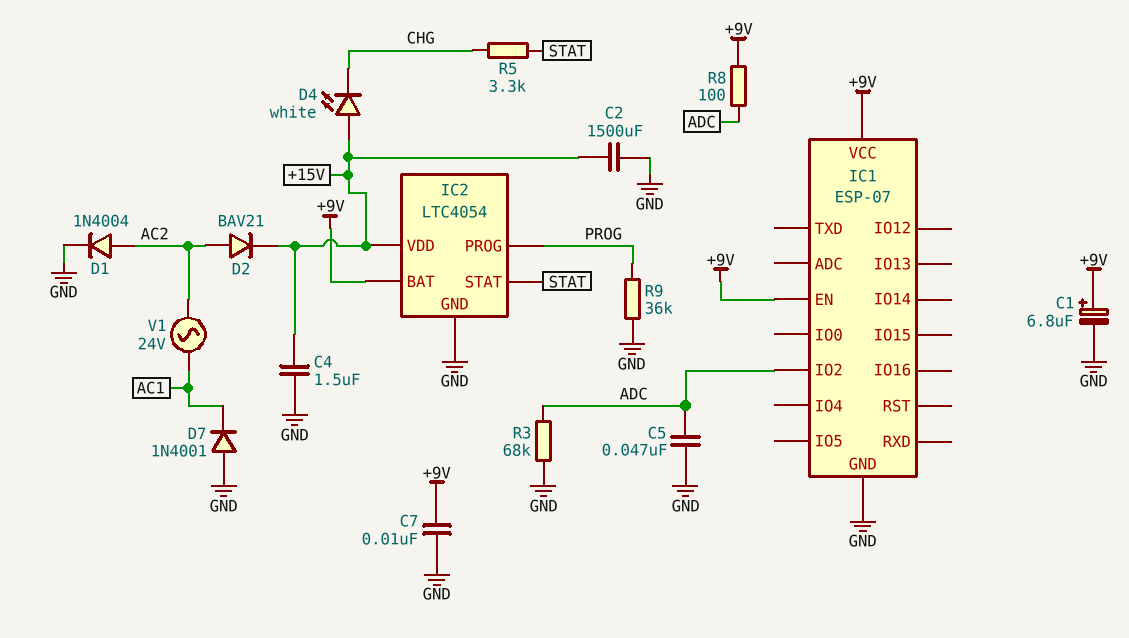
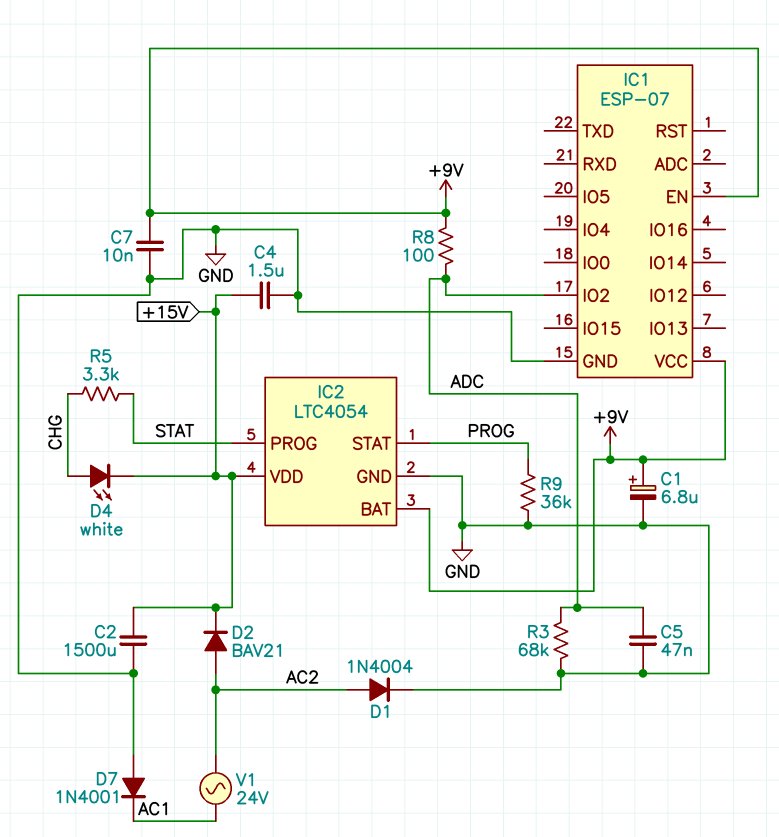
D4: LED white (A +15V, K CHG) -> LED white (A CHG, K +15V)
IC2 pin PROG: PROG -> STAT
IC2 pin STAT: STAT -> PROG

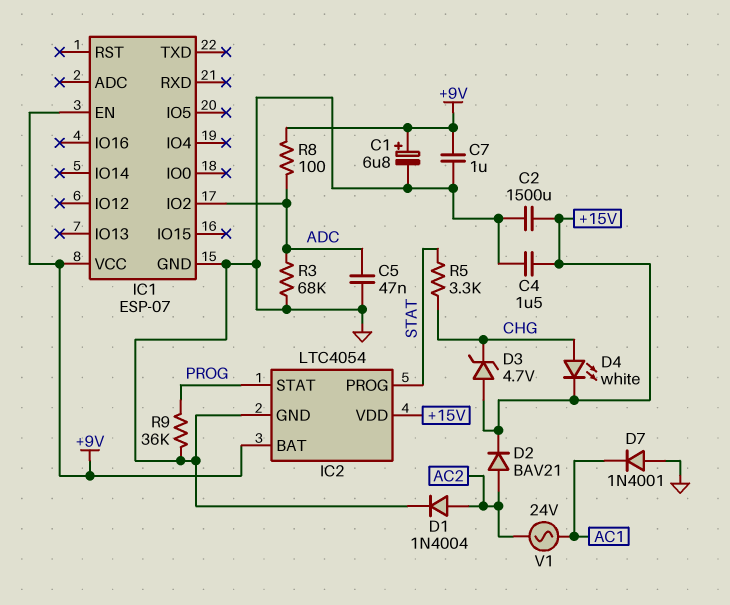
C7: 10nF (+9V, GND) -> 1uF (+9V, GND)
D3: none -> zener 4.7V (A +15V, K CHG)

